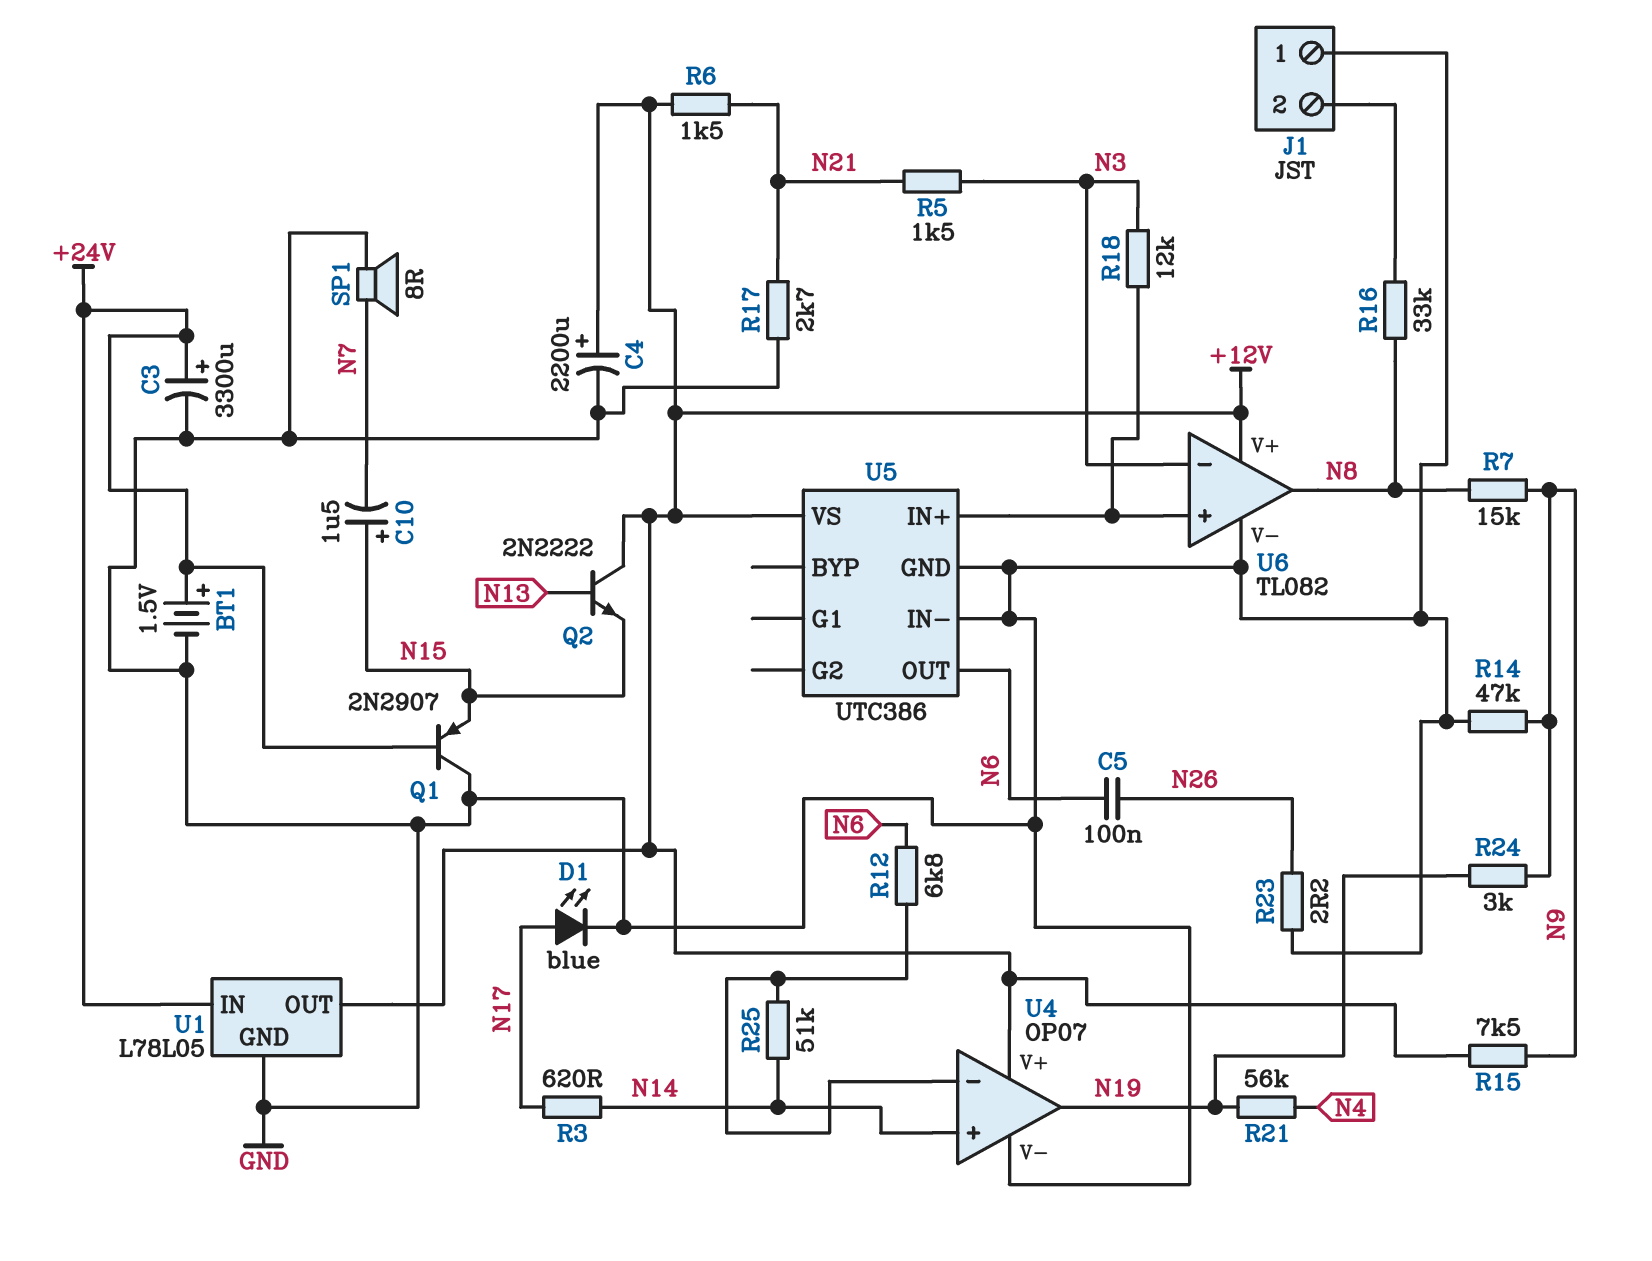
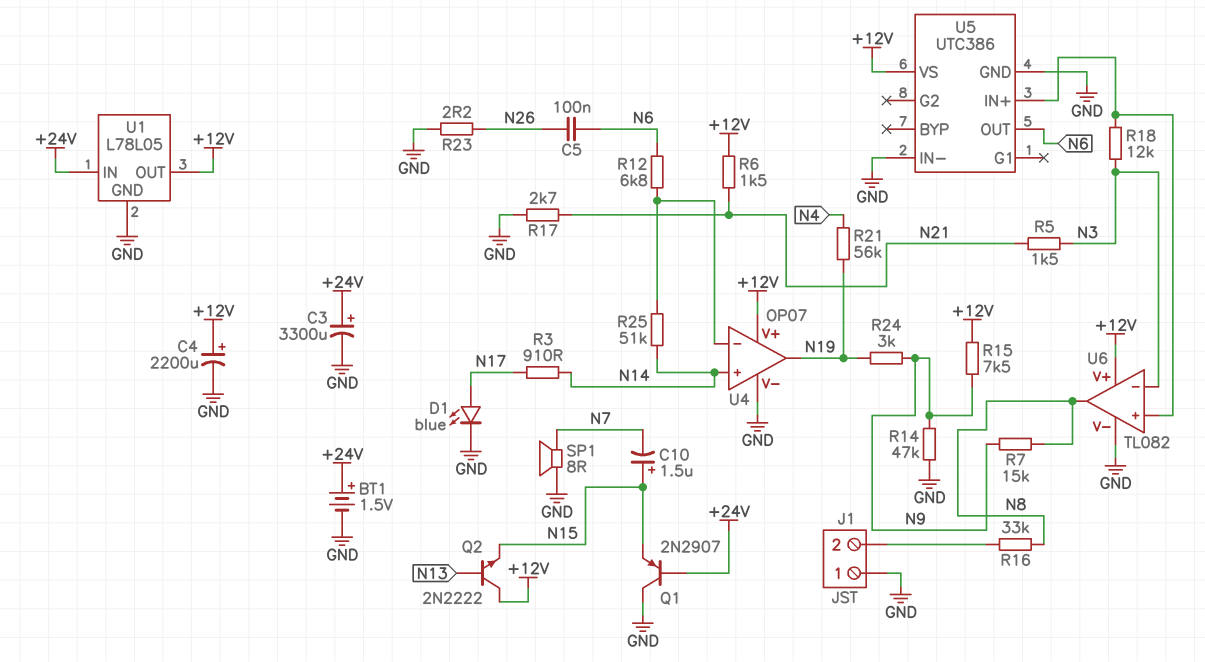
R3: 620 (N14, N17) -> 910 (N14, N17)

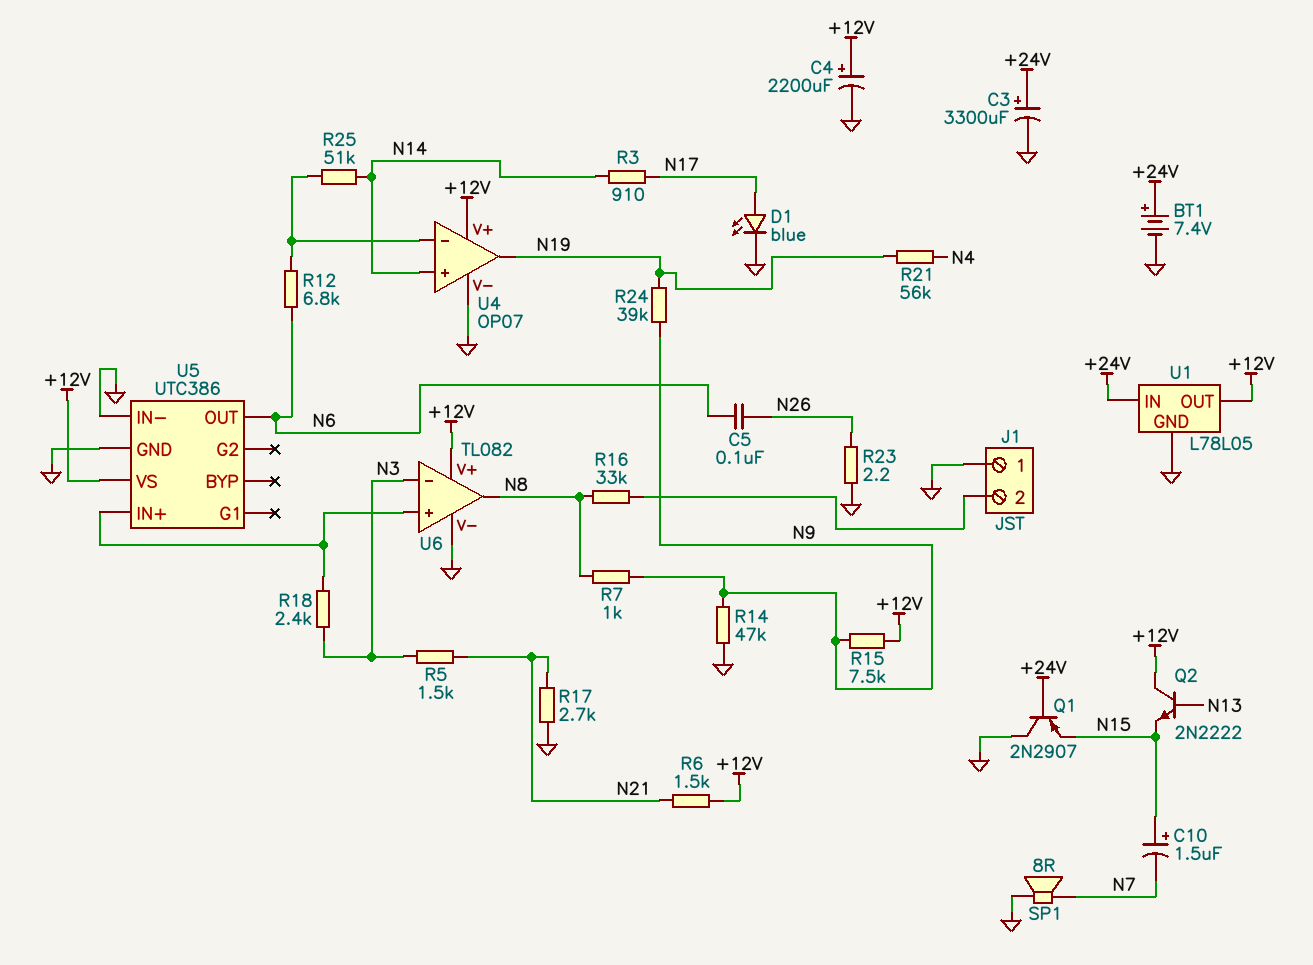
BT1: 1.5V (plus +24V, minus GND) -> 7.4V (plus +24V, minus GND)
R7: 15k (N8, N9) -> 1k (N8, N9)
R18: 12k (N3, U5/IN+) -> 2.4k (N3, U5/IN+)
R24: 3k (N9, N19) -> 39k (N9, N19)

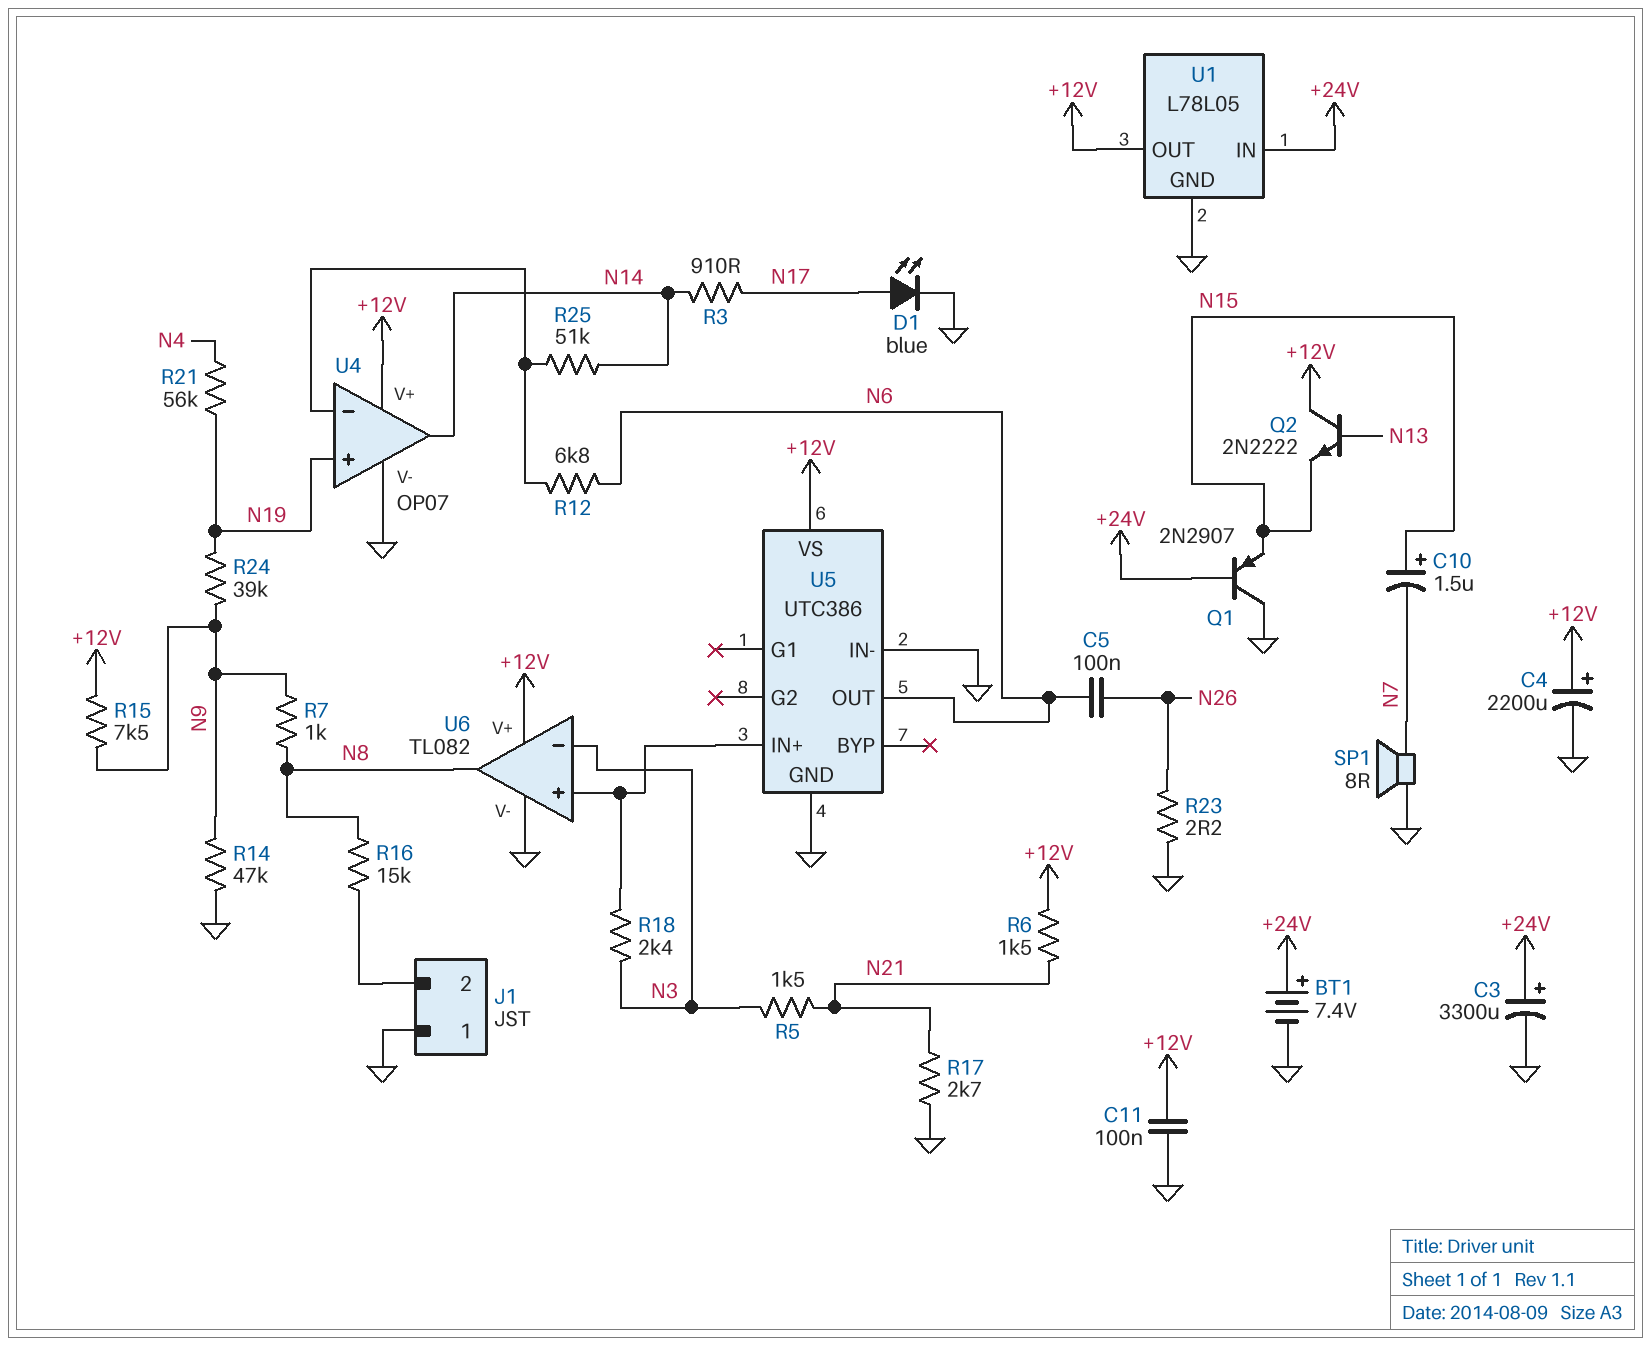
C11: none -> 100nF (+12V, GND)
R16: 33k (J1/2, N8) -> 15k (J1/2, N8)
U4 pin in+: N14 -> N19
U4 pin out: N19 -> N14

